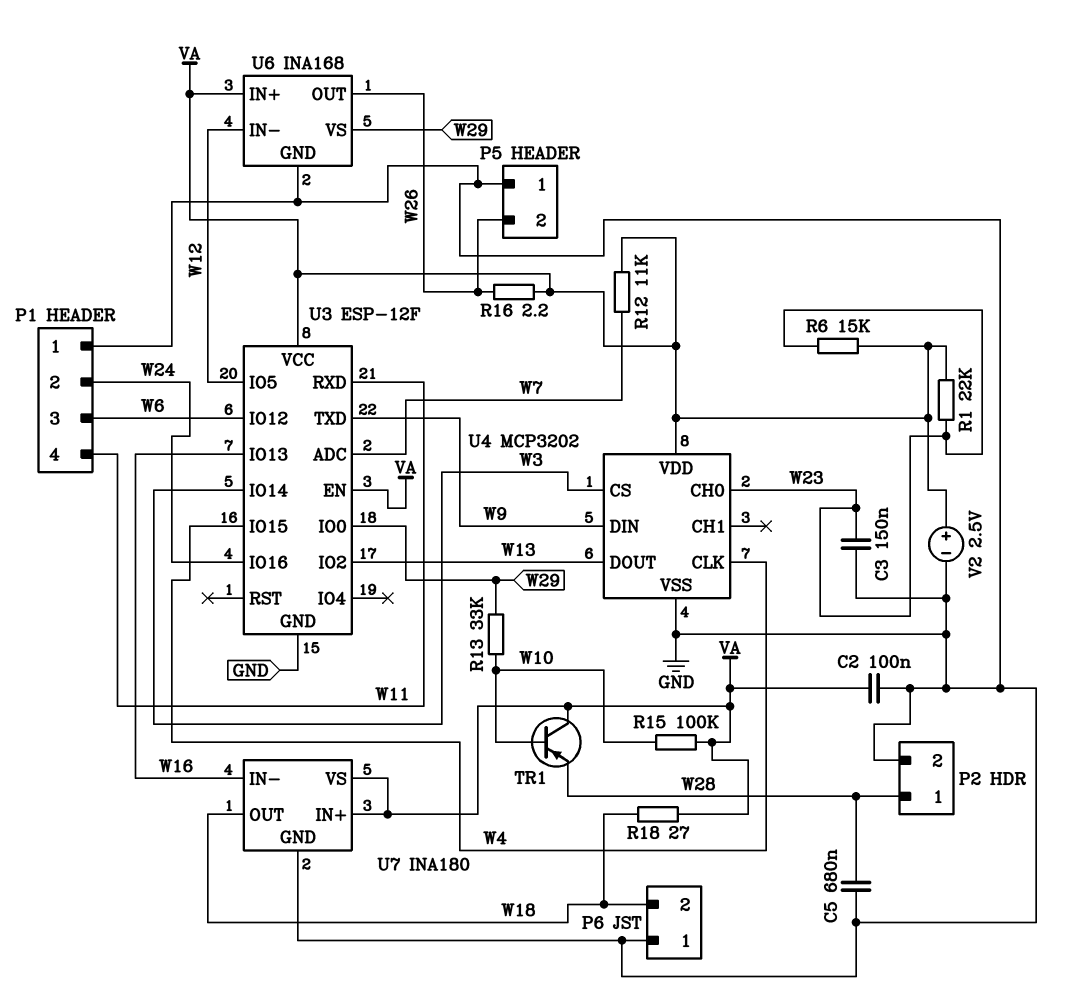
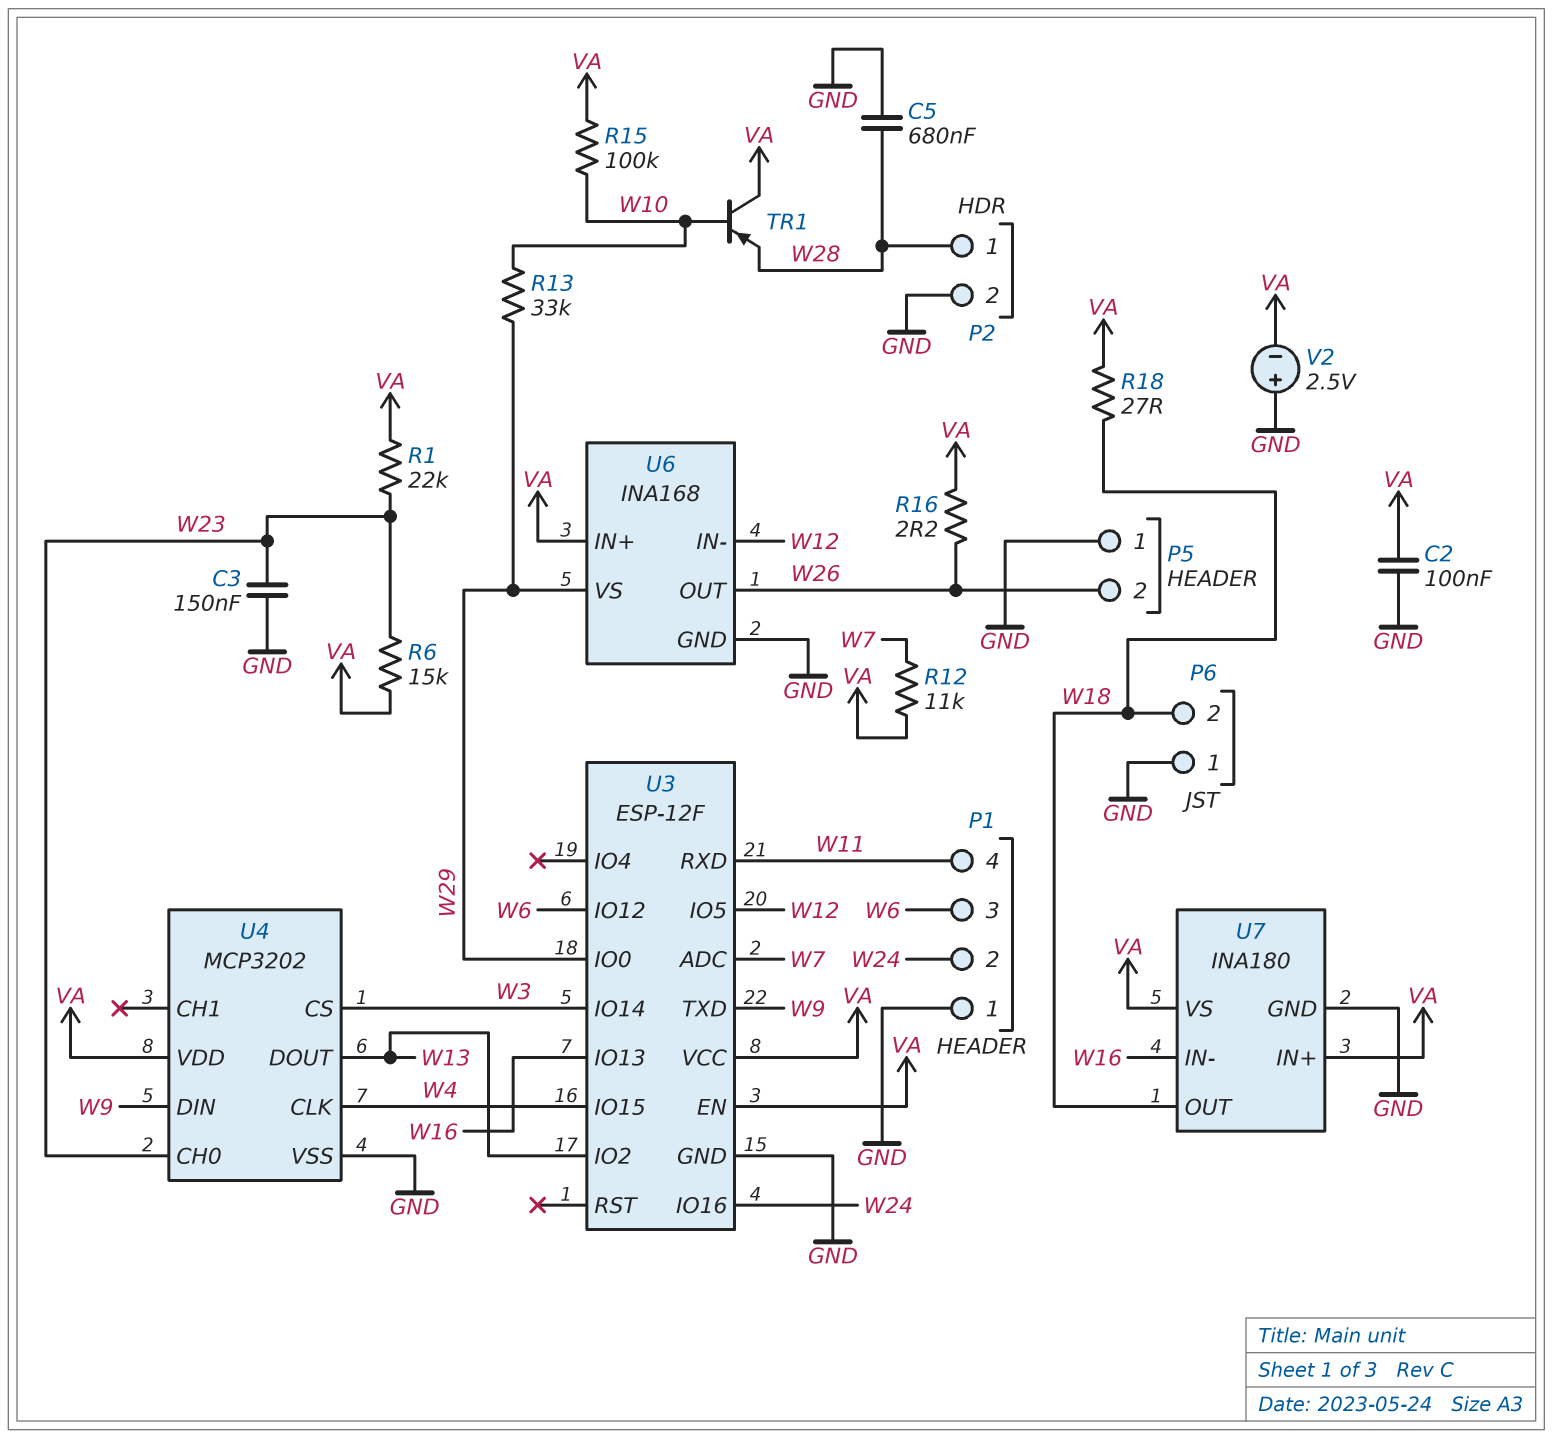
V2: 2.5V (plus VA, minus GND) -> 2.5V (plus GND, minus VA)

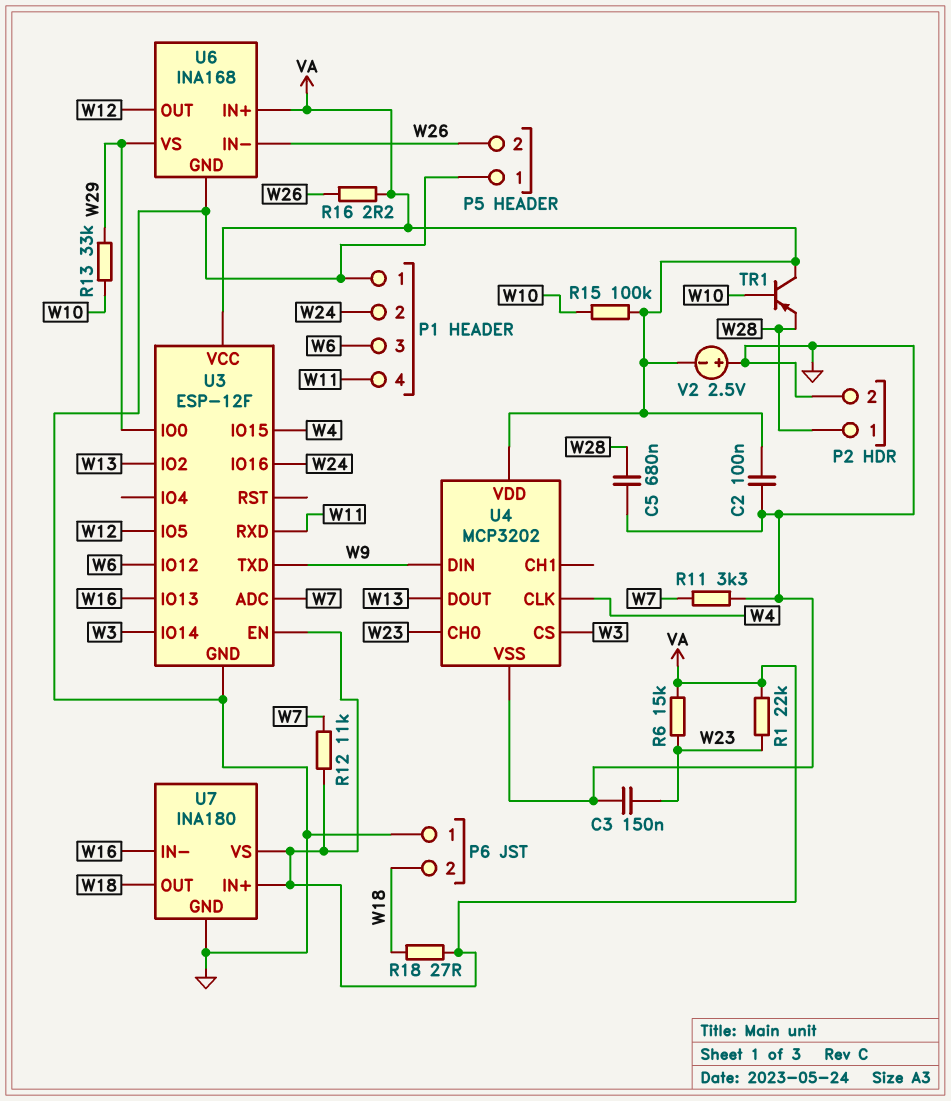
R11: none -> 3.3k (GND, W7)
U6 pin IN-: W12 -> W26
U6 pin OUT: W26 -> W12

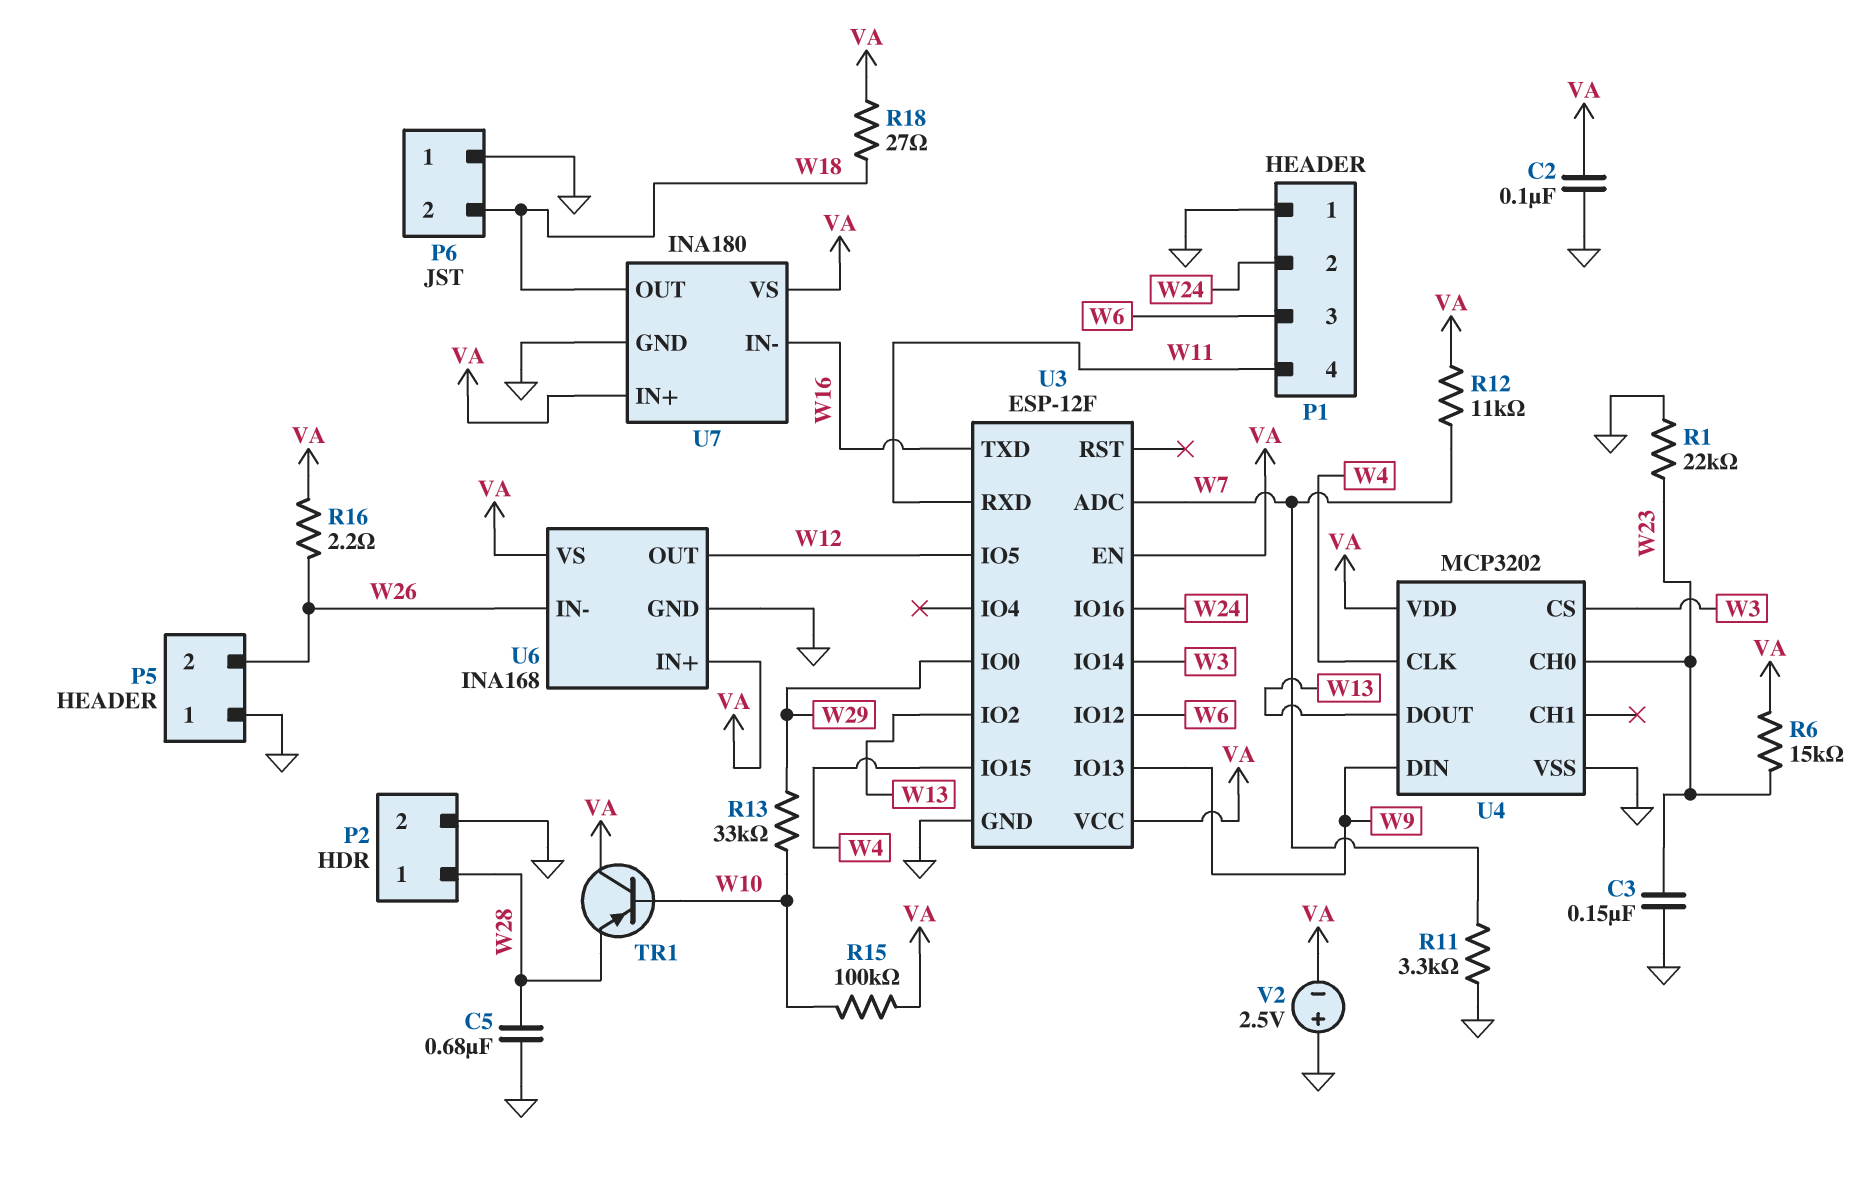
R1: 22k (VA, W23) -> 22k (GND, W23)
U3 pin IO13: W16 -> W9
U3 pin TXD: W9 -> W16
U6 pin VS: W29 -> VA

